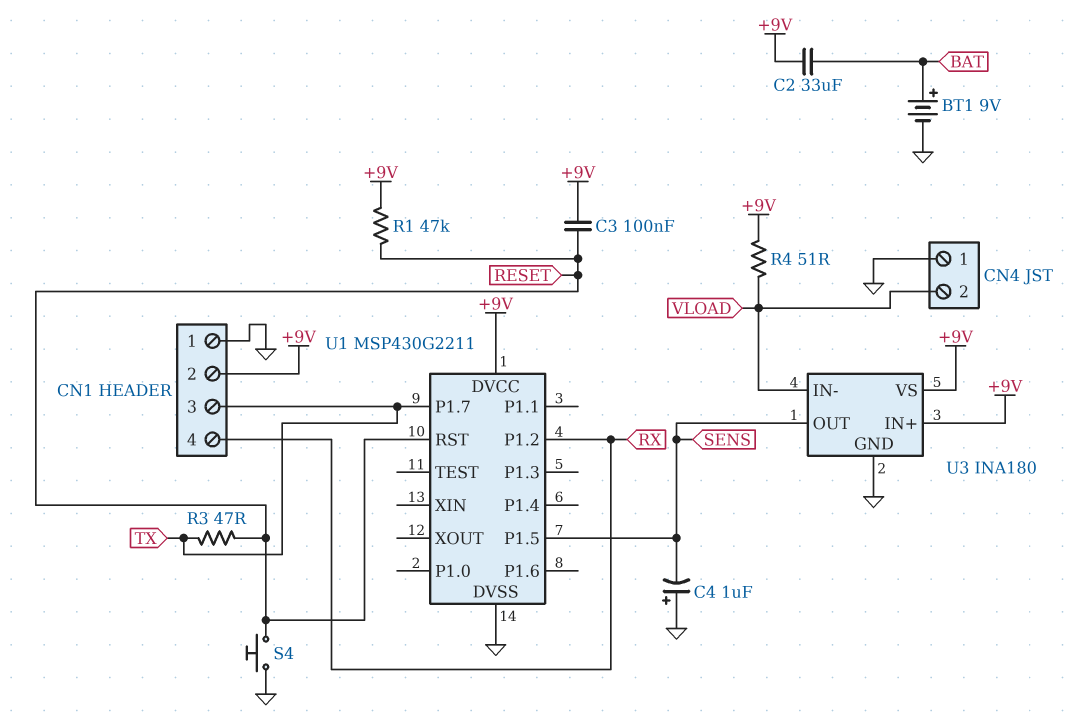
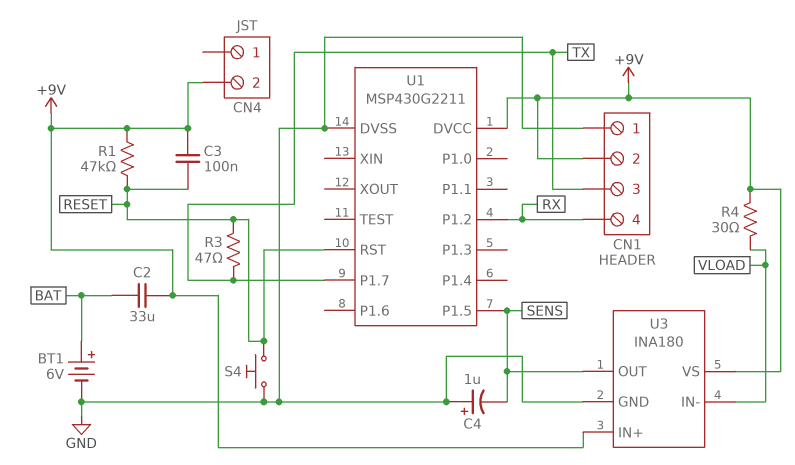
BT1: 9V (plus BAT, minus GND) -> 6V (plus BAT, minus GND)
CN4 pin 1: GND -> none
CN4 pin 2: VLOAD -> +9V
R4: 51 (+9V, VLOAD) -> 30 (+9V, VLOAD)

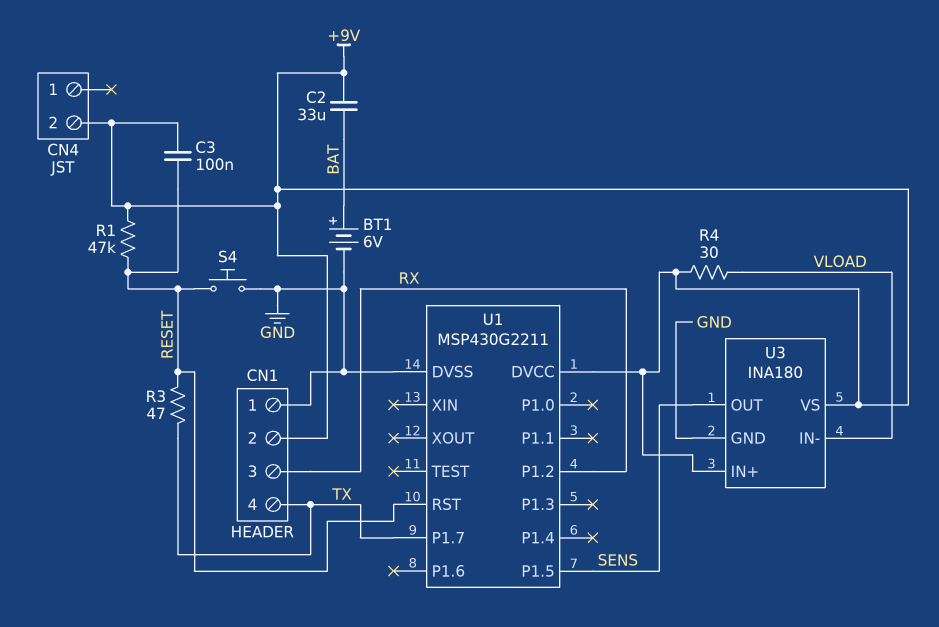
C4: 1uF (plus GND, minus SENS) -> none
CN1 pin 3: TX -> RX
CN1 pin 4: RX -> TX

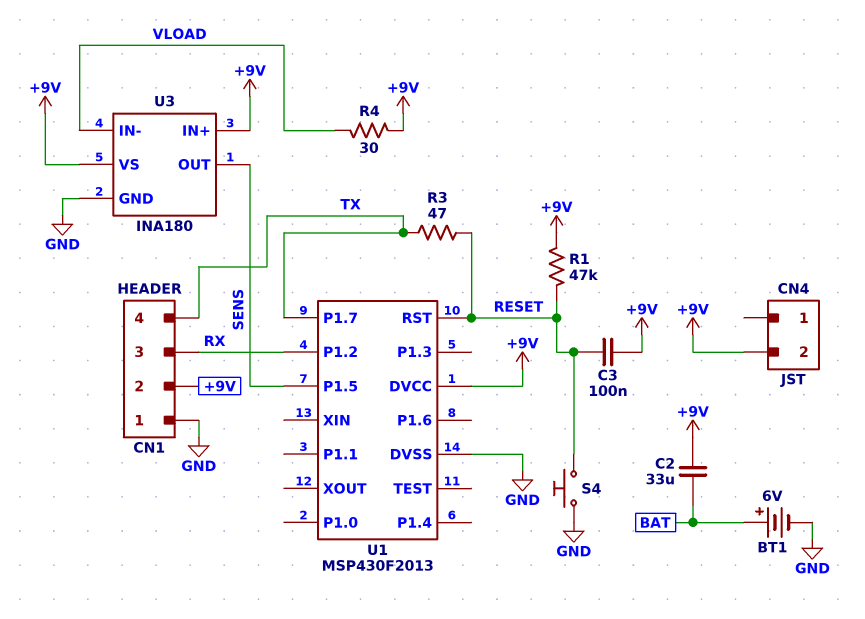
U1: MSP430G2211 -> MSP430F2013

